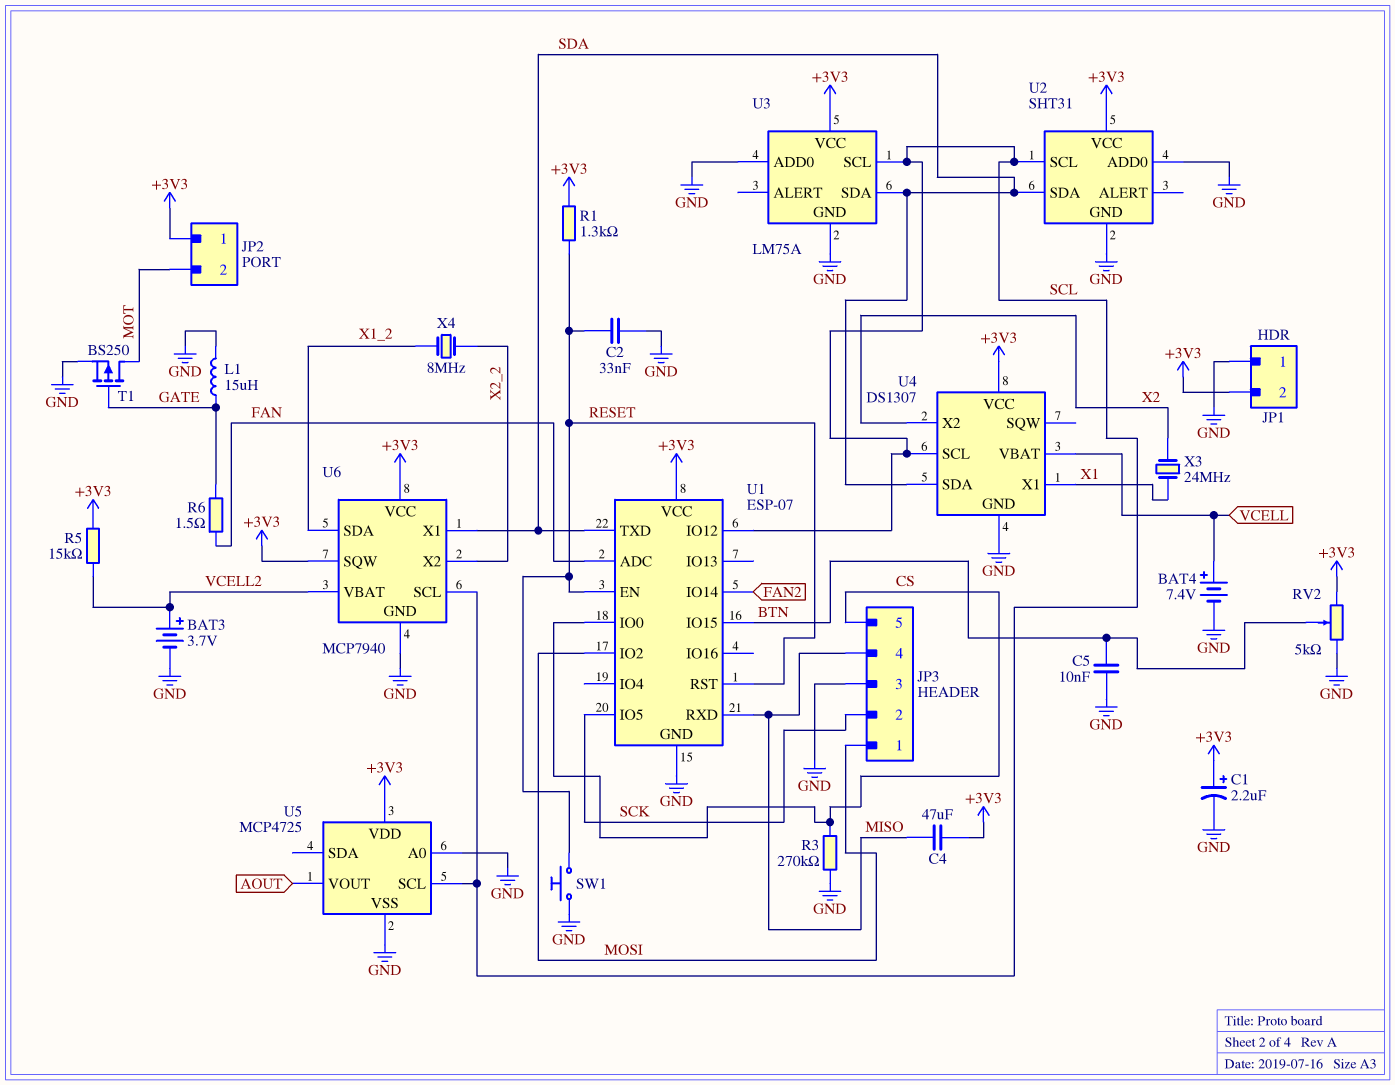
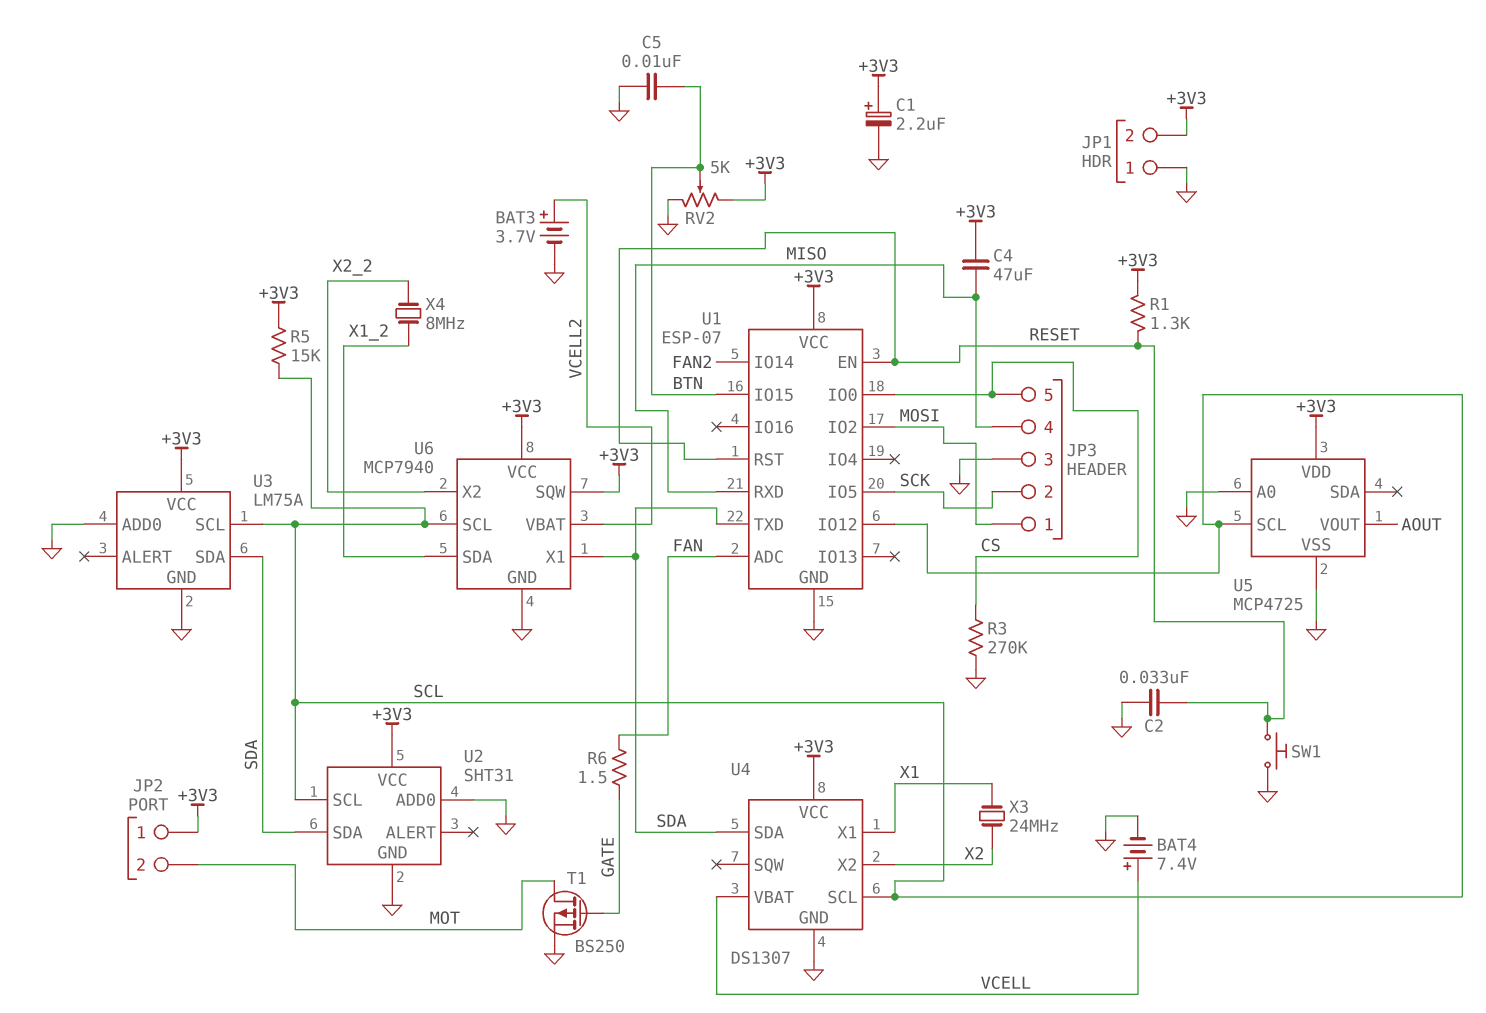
L1: 15uH (GATE, GND) -> none
R5: 15k (+3V3, VCELL2) -> 15k (+3V3, SCL)

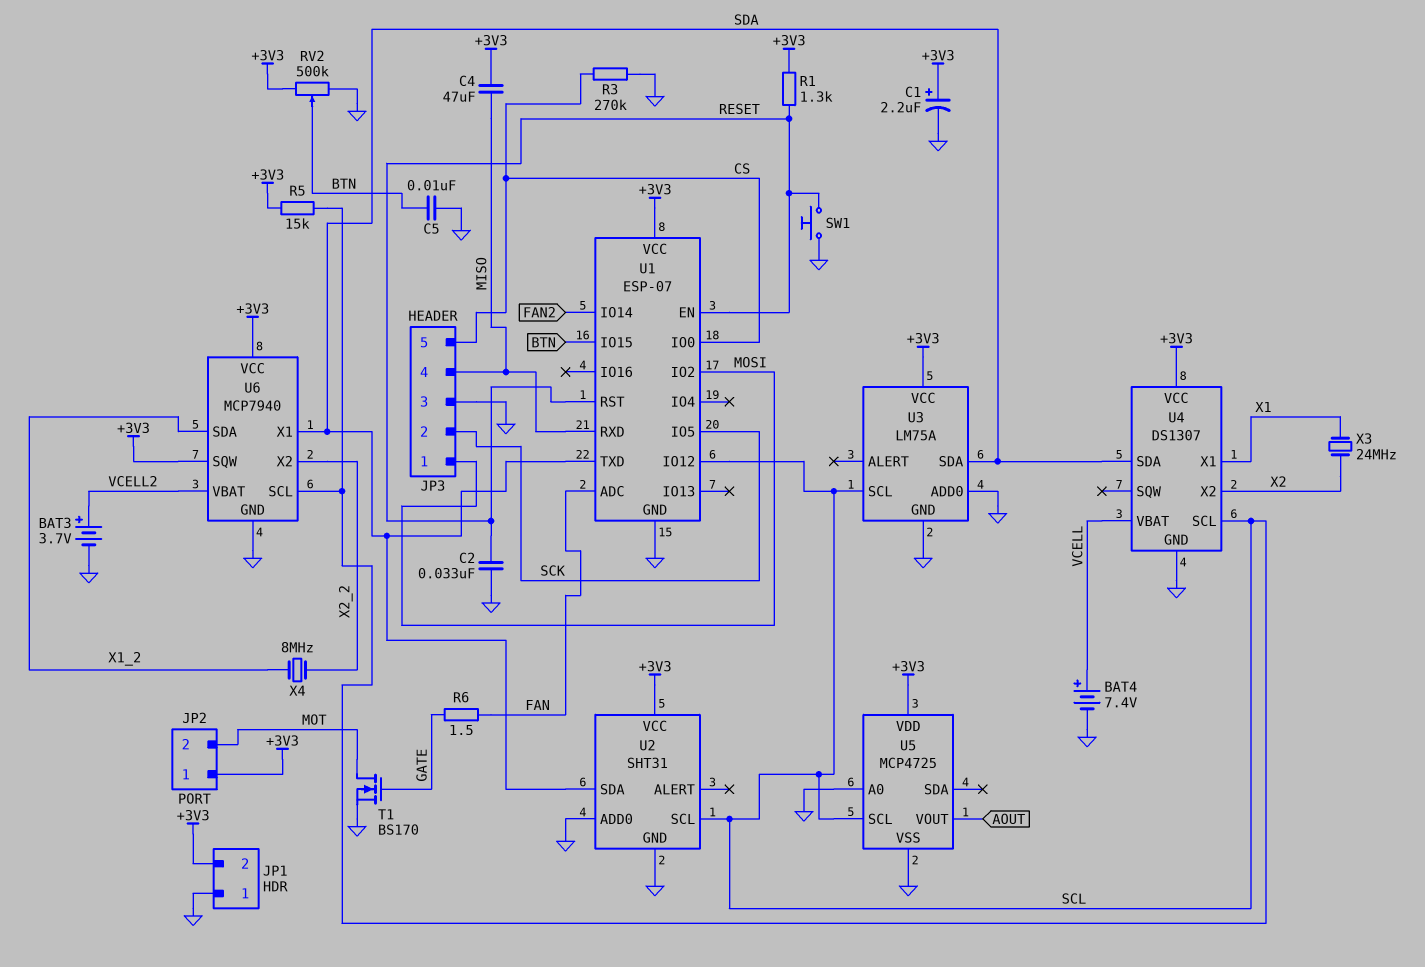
RV2: 5k (+3V3, GND, wiper BTN) -> 500k (+3V3, GND, wiper BTN)
T1: PMOS BS250 (G GATE, D MOT, S GND) -> NMOS BS170 (G GATE, D MOT, S GND)

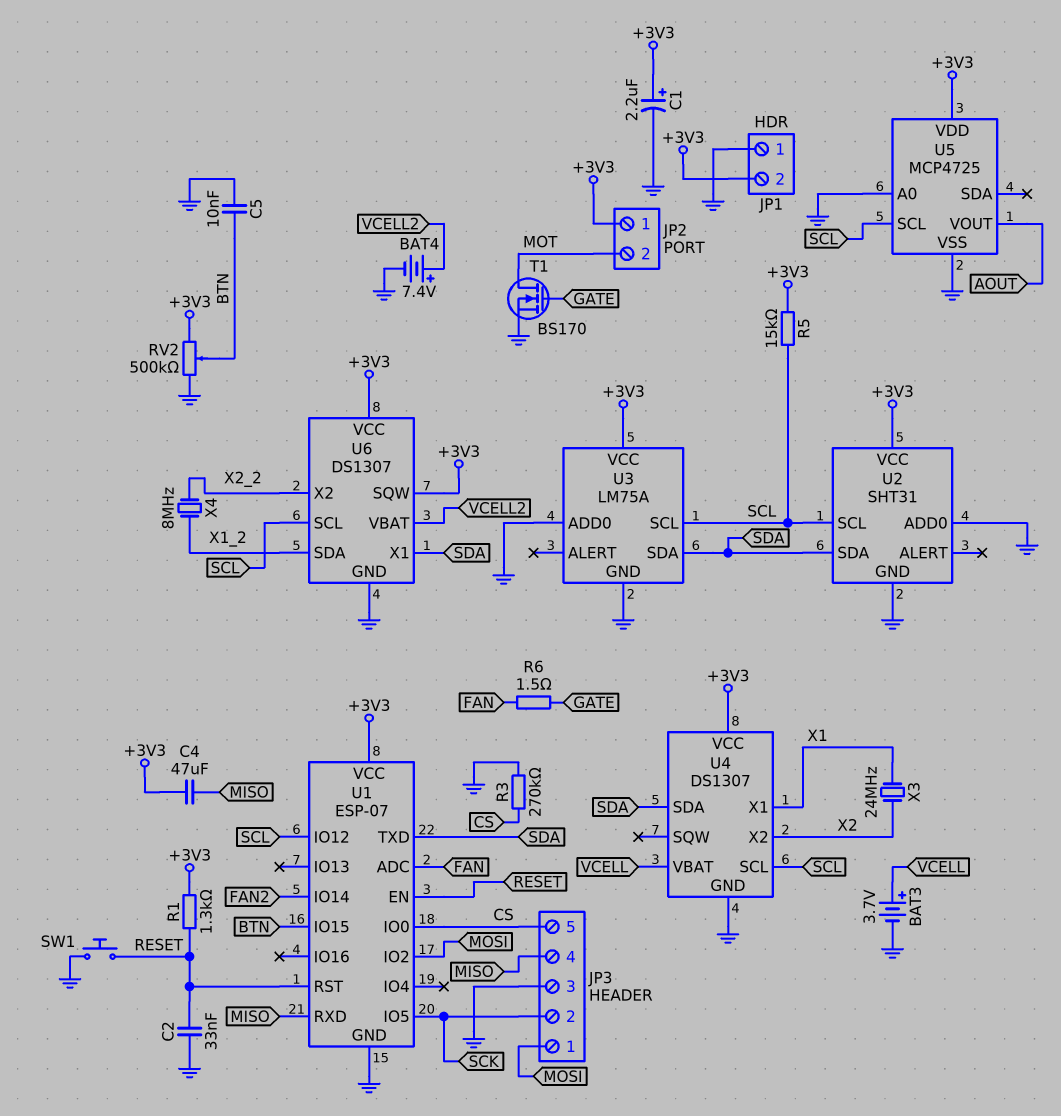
BAT3: 3.7V (plus VCELL2, minus GND) -> 3.7V (plus VCELL, minus GND)
BAT4: 7.4V (plus VCELL, minus GND) -> 7.4V (plus VCELL2, minus GND)
U6: MCP7940 -> DS1307

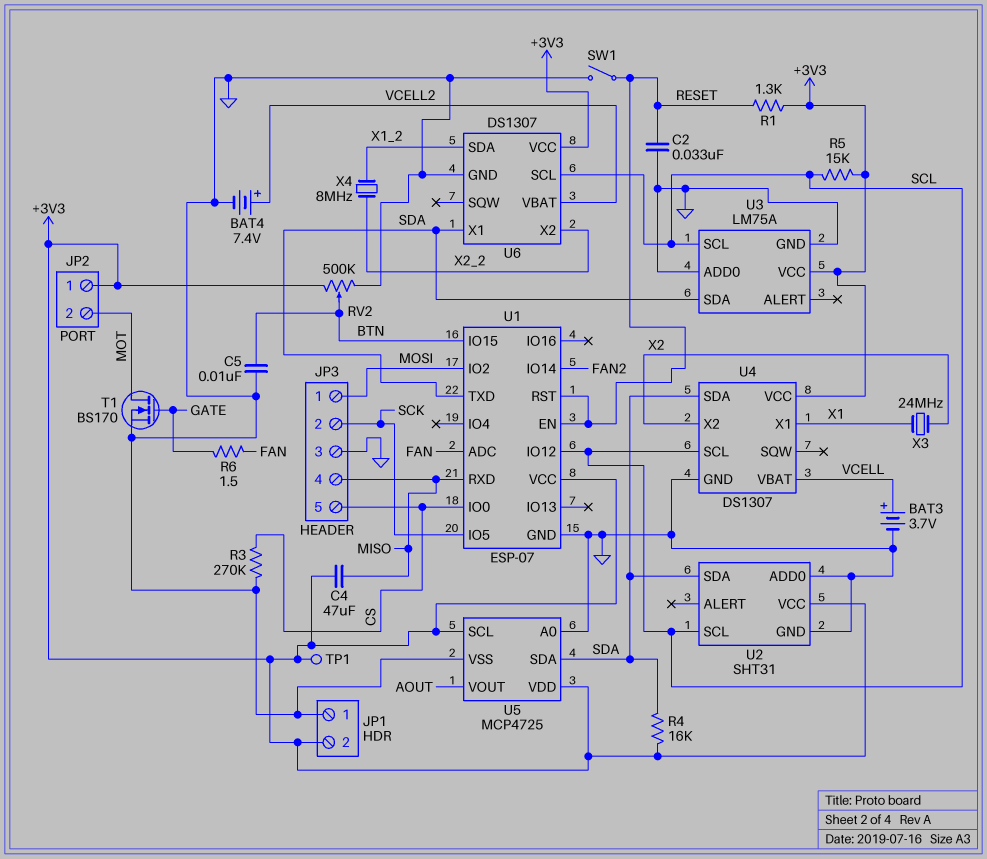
C1: 2.2uF (plus +3V3, minus GND) -> none
R4: none -> 16k (+3V3, SDA)
SW1: button (GND, RESET) -> switch (GND, RESET)
TP1: none -> test point (+3V3)
U5 pin SCL: SCL -> +3V3
U5 pin SDA: none -> SDA
U6 pin SQW: +3V3 -> none

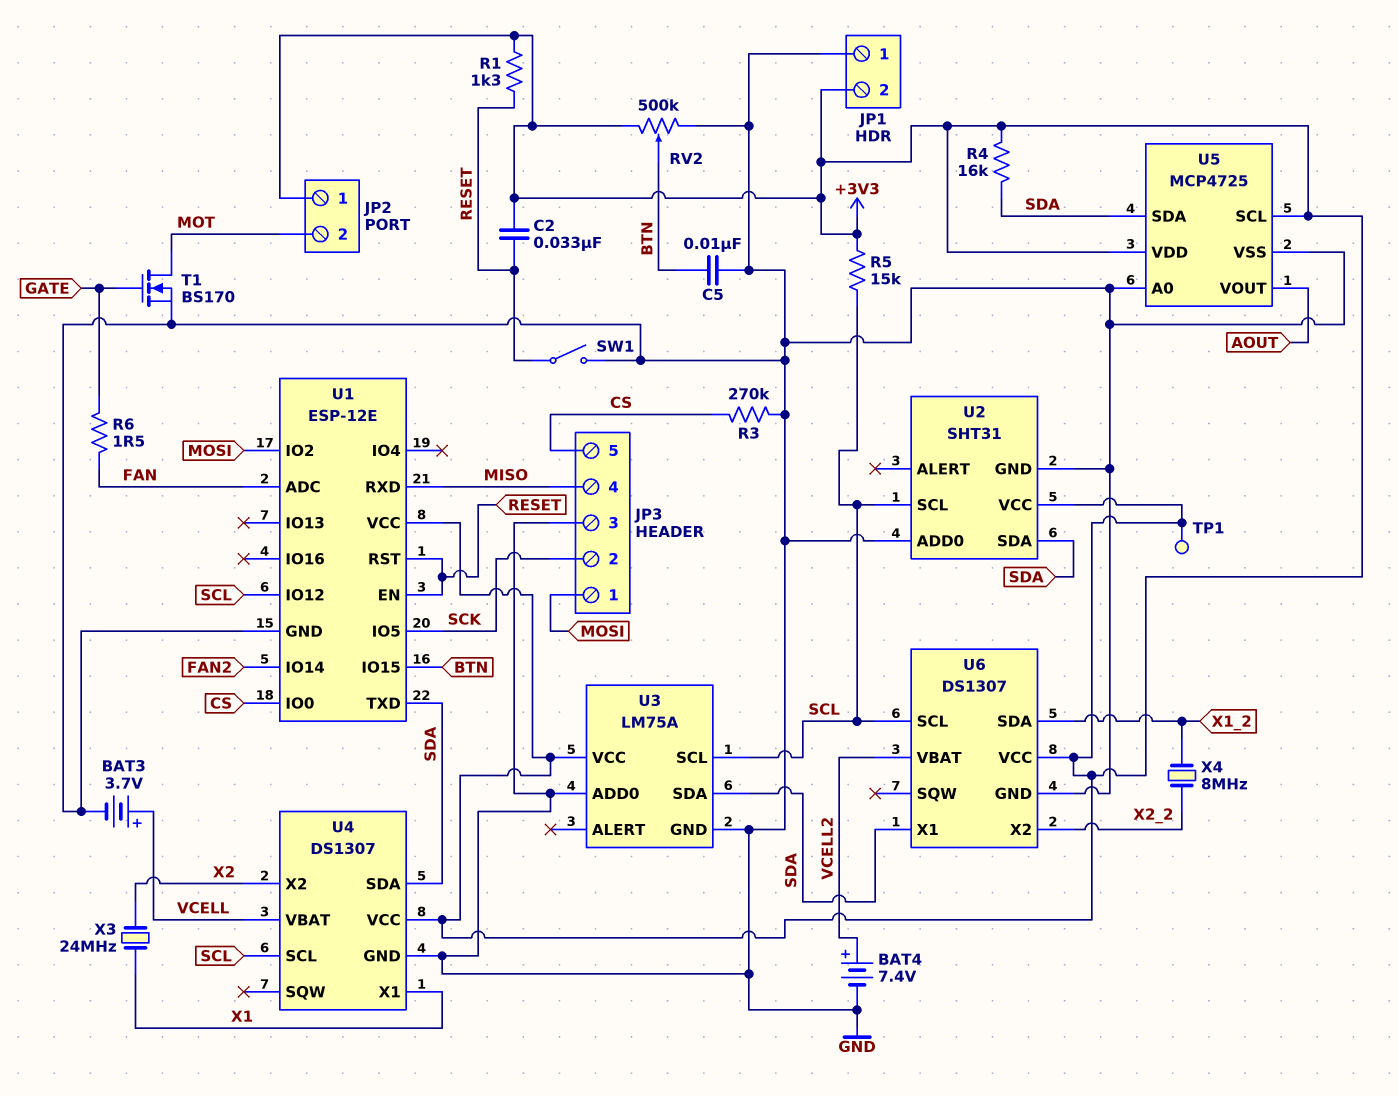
C2: 33nF (GND, RESET) -> 33nF (+3V3, RESET)
C4: 47uF (+3V3, MISO) -> none
U1: ESP-07 -> ESP-12E

